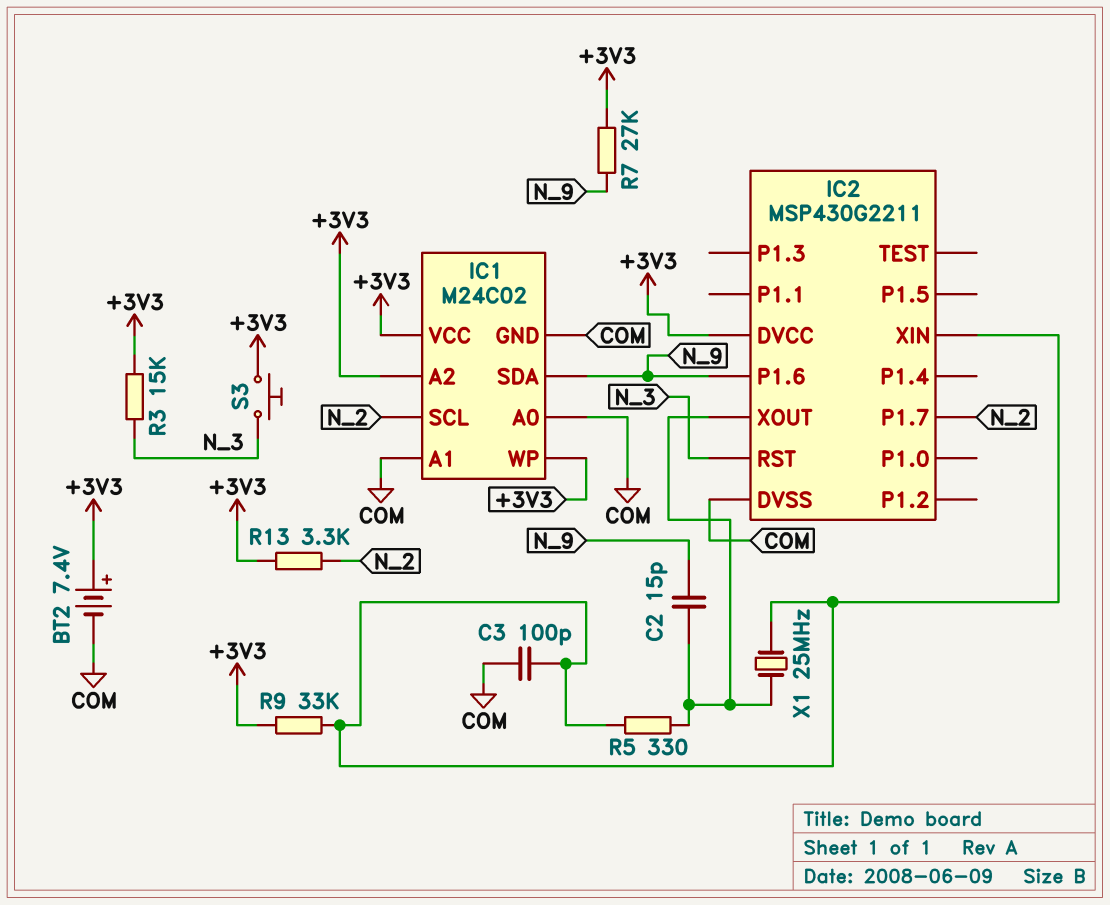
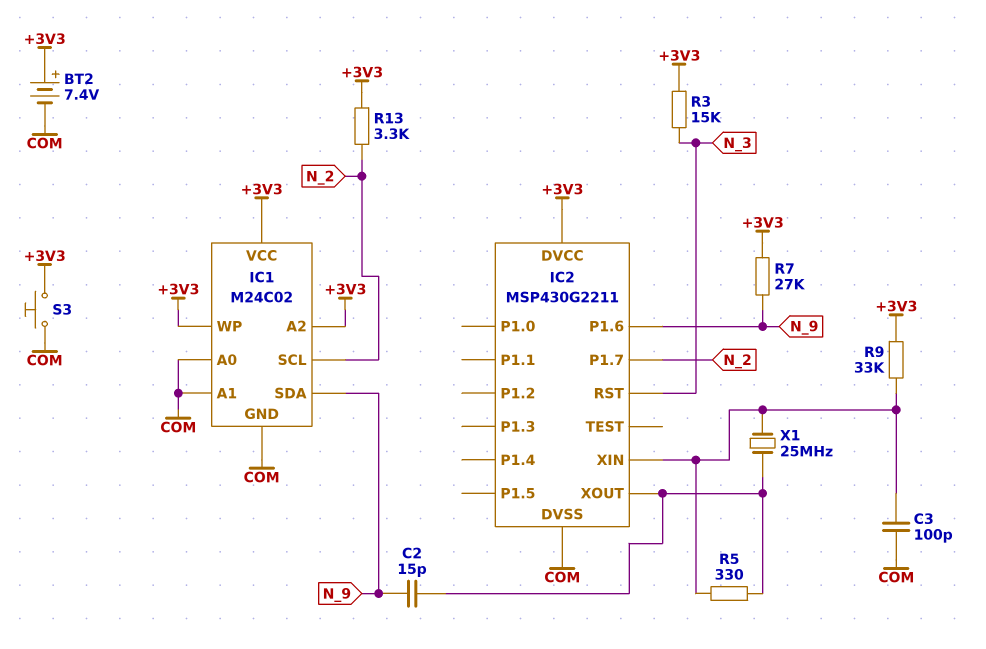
S3: button (+3V3, N_3) -> button (+3V3, COM)

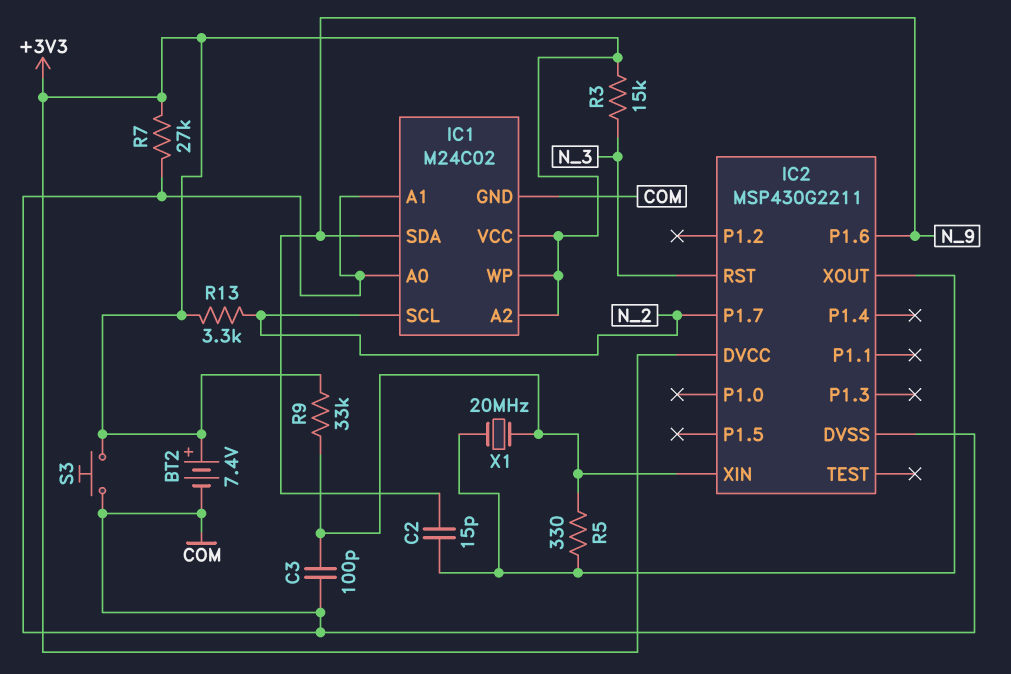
R7: 27k (+3V3, N_9) -> 27k (+3V3, COM)
X1: 25MHz (IC2/XIN, IC2/XOUT) -> 20MHz (IC2/XIN, IC2/XOUT)

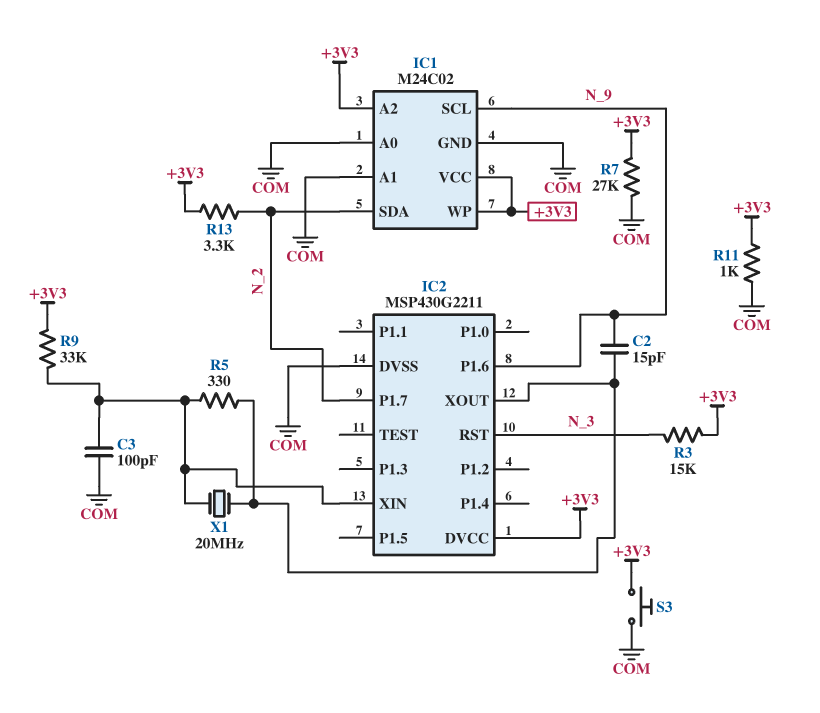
BT2: 7.4V (plus +3V3, minus COM) -> none
IC1 pin SCL: N_2 -> N_9
IC1 pin SDA: N_9 -> N_2
R11: none -> 1k (+3V3, COM)

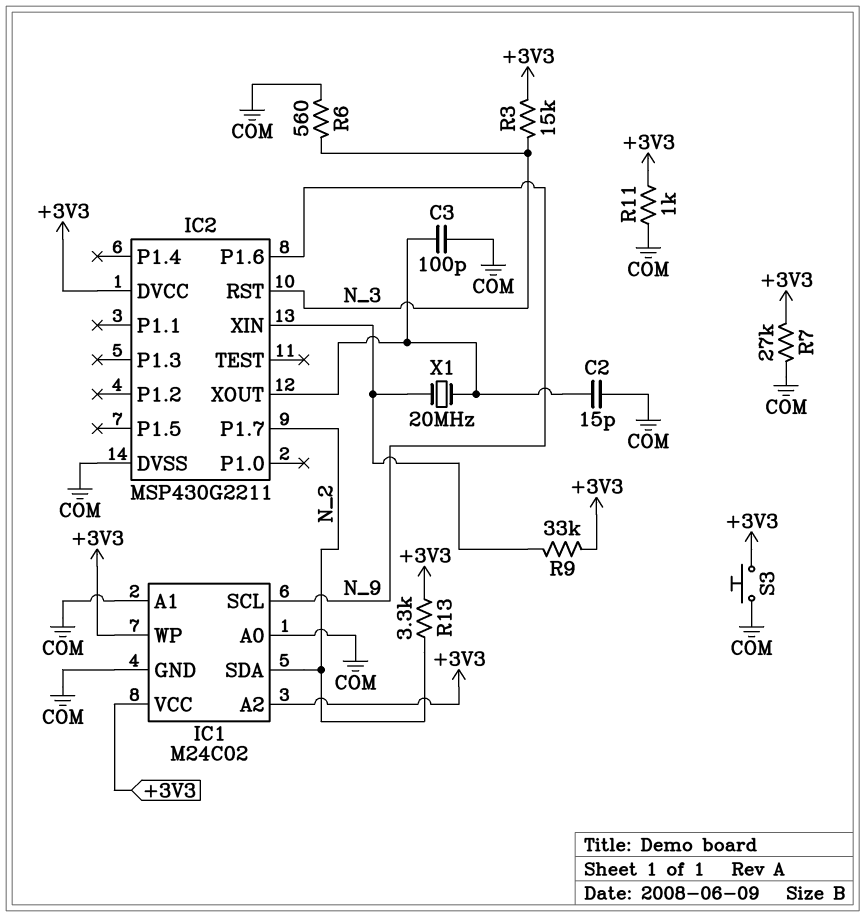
C2: 15pF (IC2/XOUT, N_9) -> 15pF (COM, IC2/XOUT)
C3: 100pF (COM, IC2/XIN) -> 100pF (COM, IC2/XOUT)
R5: 330 (IC2/XIN, IC2/XOUT) -> none
R6: none -> 560 (COM, N_3)

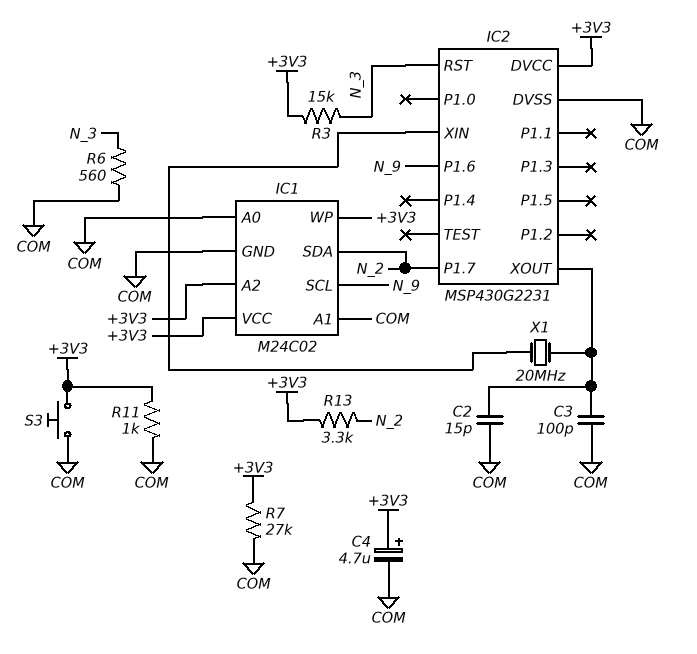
C4: none -> 4.7uF (plus +3V3, minus COM)
IC2: MSP430G2211 -> MSP430G2231
R9: 33k (+3V3, IC2/XIN) -> none

